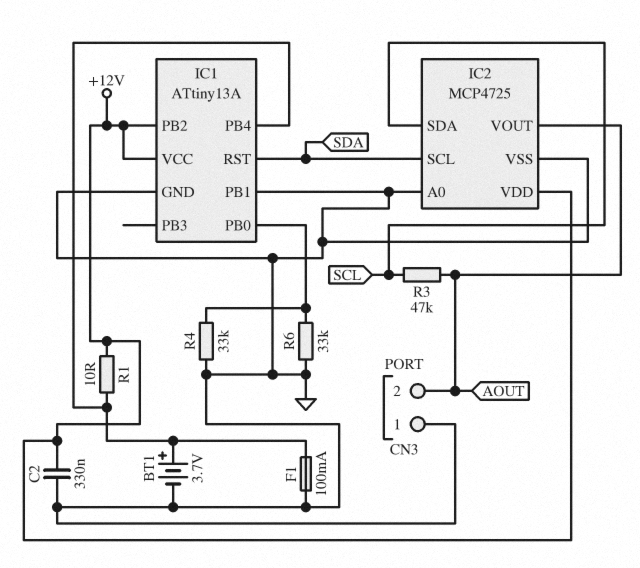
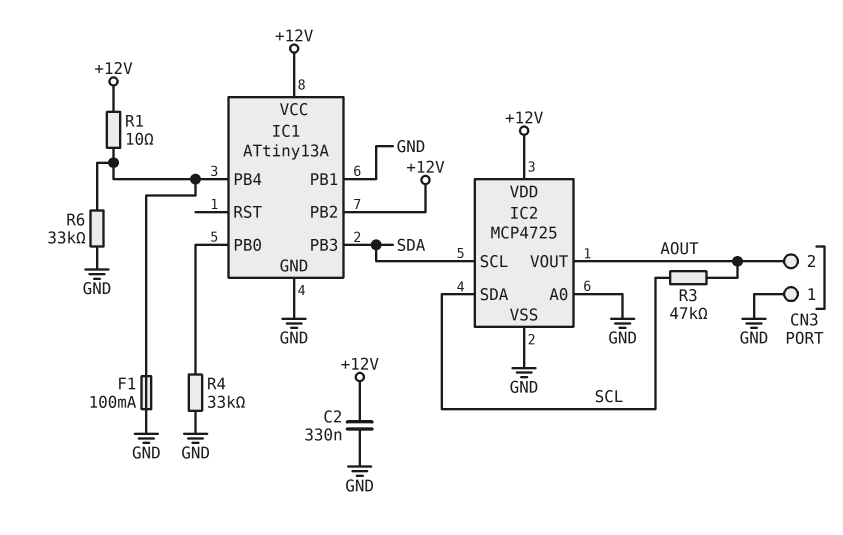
BT1: 3.7V (plus IC1/PB4, minus GND) -> none
IC1 pin PB3: none -> SDA
IC1 pin RST: SDA -> none
R6: 33k (GND, IC1/PB0) -> 33k (GND, IC1/PB4)

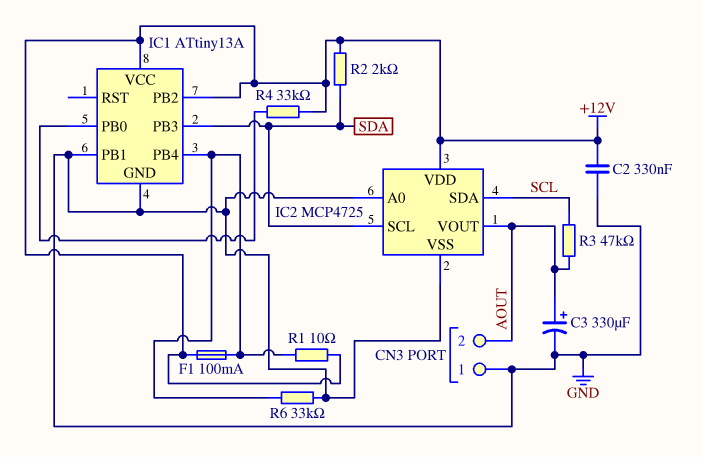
C3: none -> 330uF (plus AOUT, minus GND)
F1: 100mA (GND, IC1/PB4) -> 100mA (+12V, IC1/PB4)
R2: none -> 2k (+12V, SDA)
R4: 33k (GND, IC1/PB0) -> 33k (+12V, IC1/PB0)

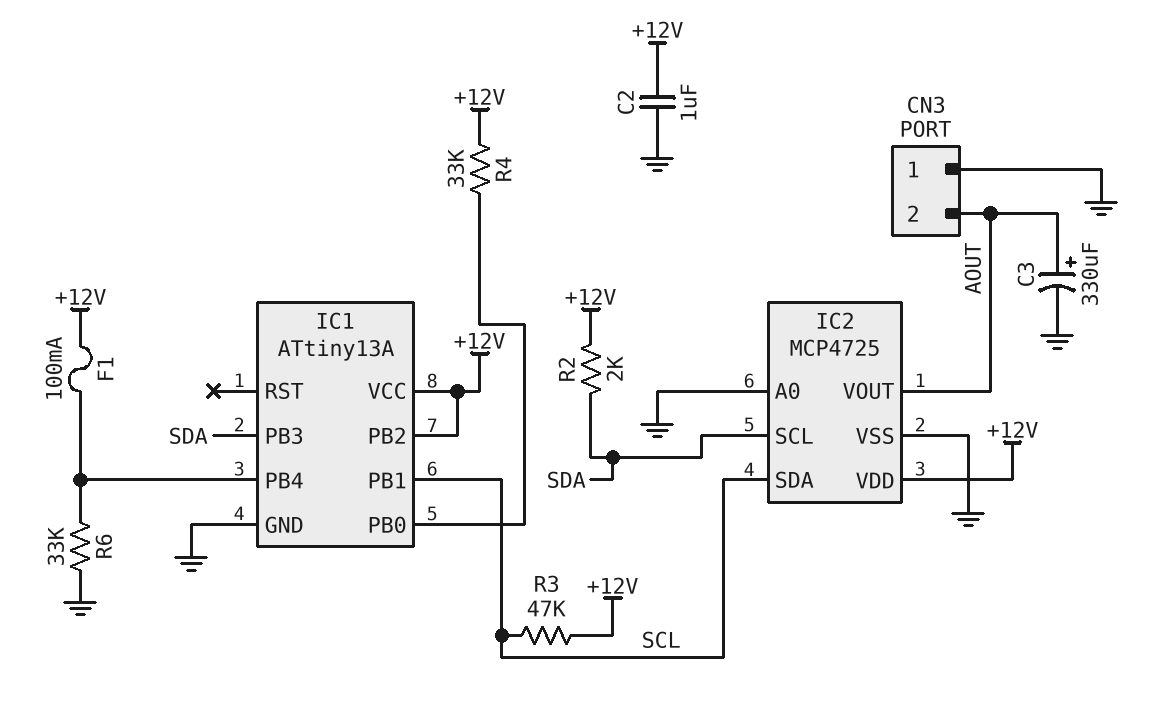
C2: 330nF (+12V, GND) -> 1uF (+12V, GND)
IC1 pin PB1: GND -> SCL
R1: 10 (+12V, IC1/PB4) -> none
R3: 47k (AOUT, SCL) -> 47k (+12V, SCL)

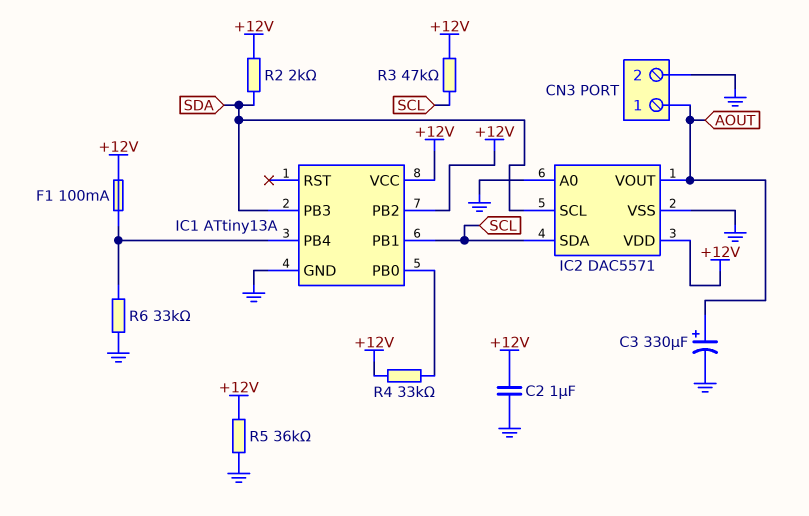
CN3 pin 1: GND -> AOUT
CN3 pin 2: AOUT -> GND
IC2: MCP4725 -> DAC5571
R5: none -> 36k (+12V, GND)

